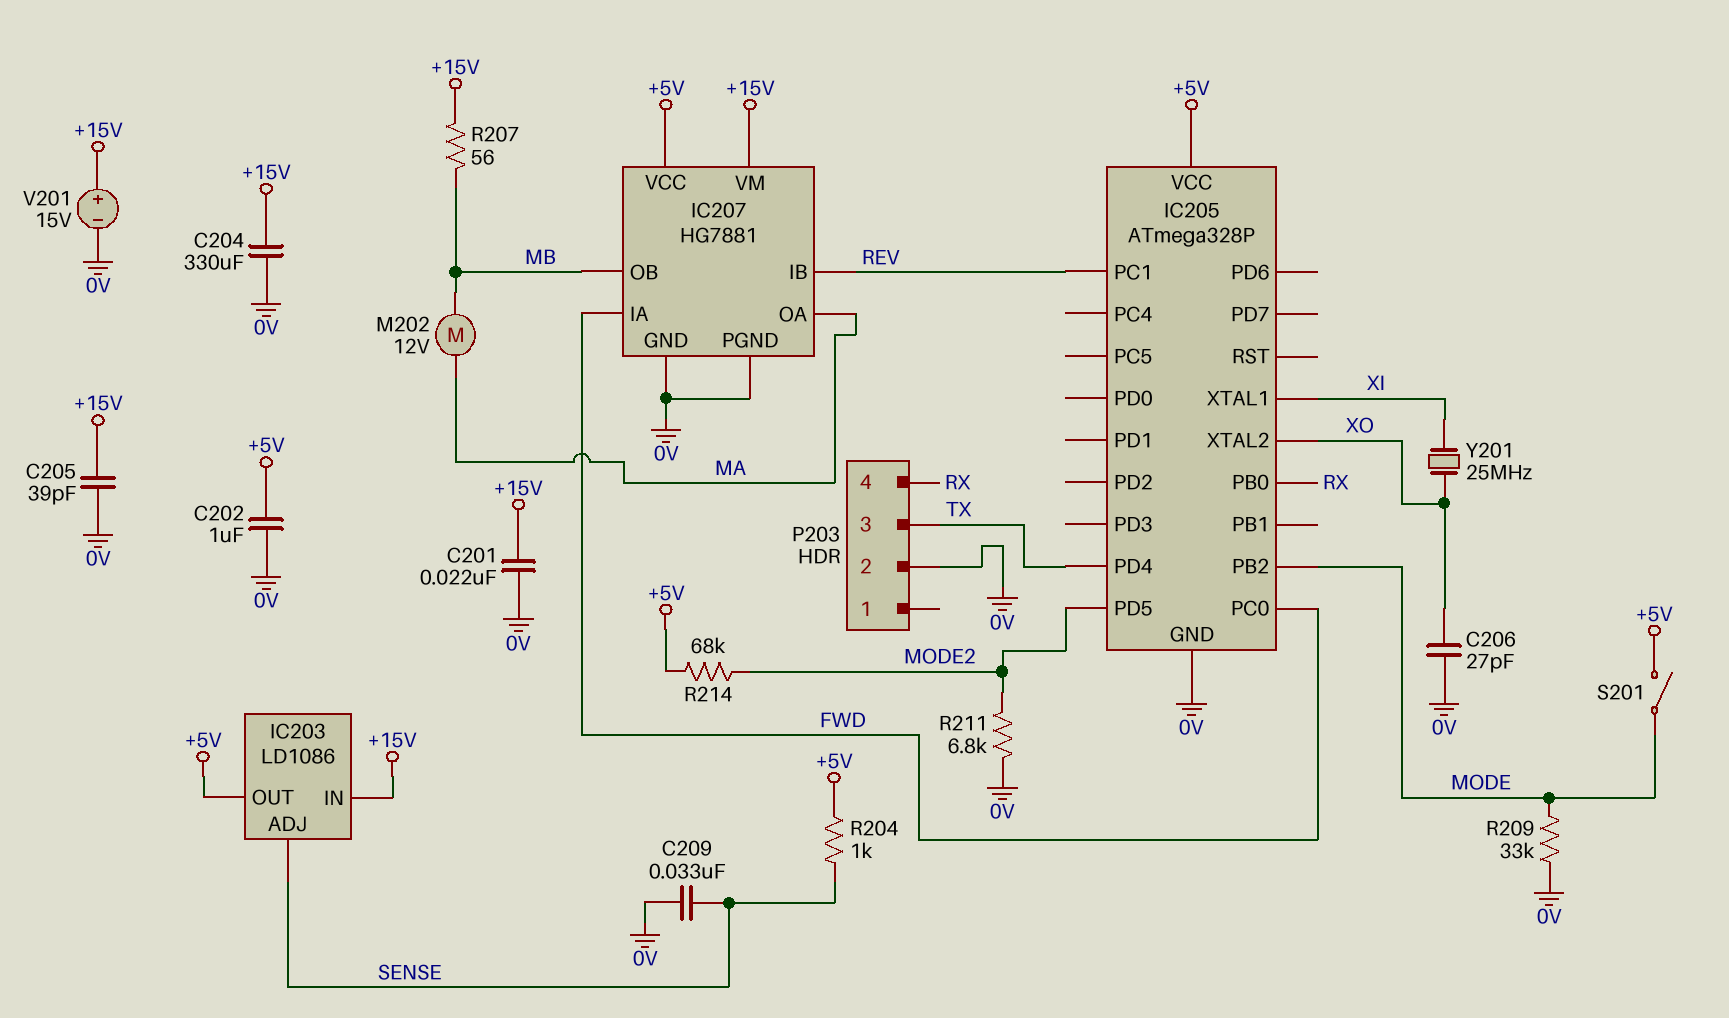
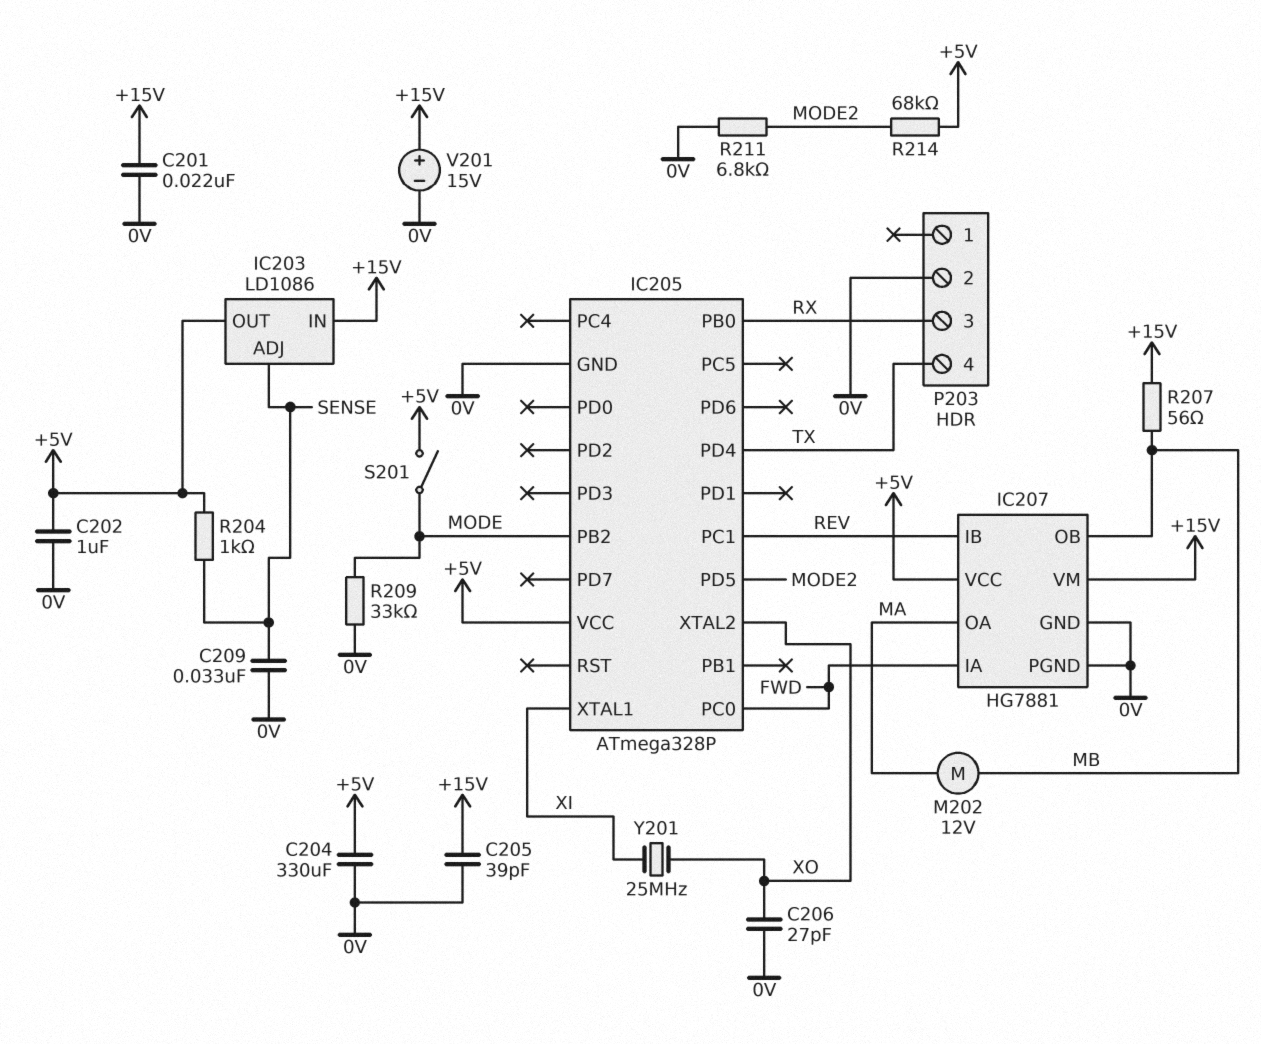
C204: 330uF (+15V, 0V) -> 330uF (+5V, 0V)
P203 pin 3: TX -> RX
P203 pin 4: RX -> TX

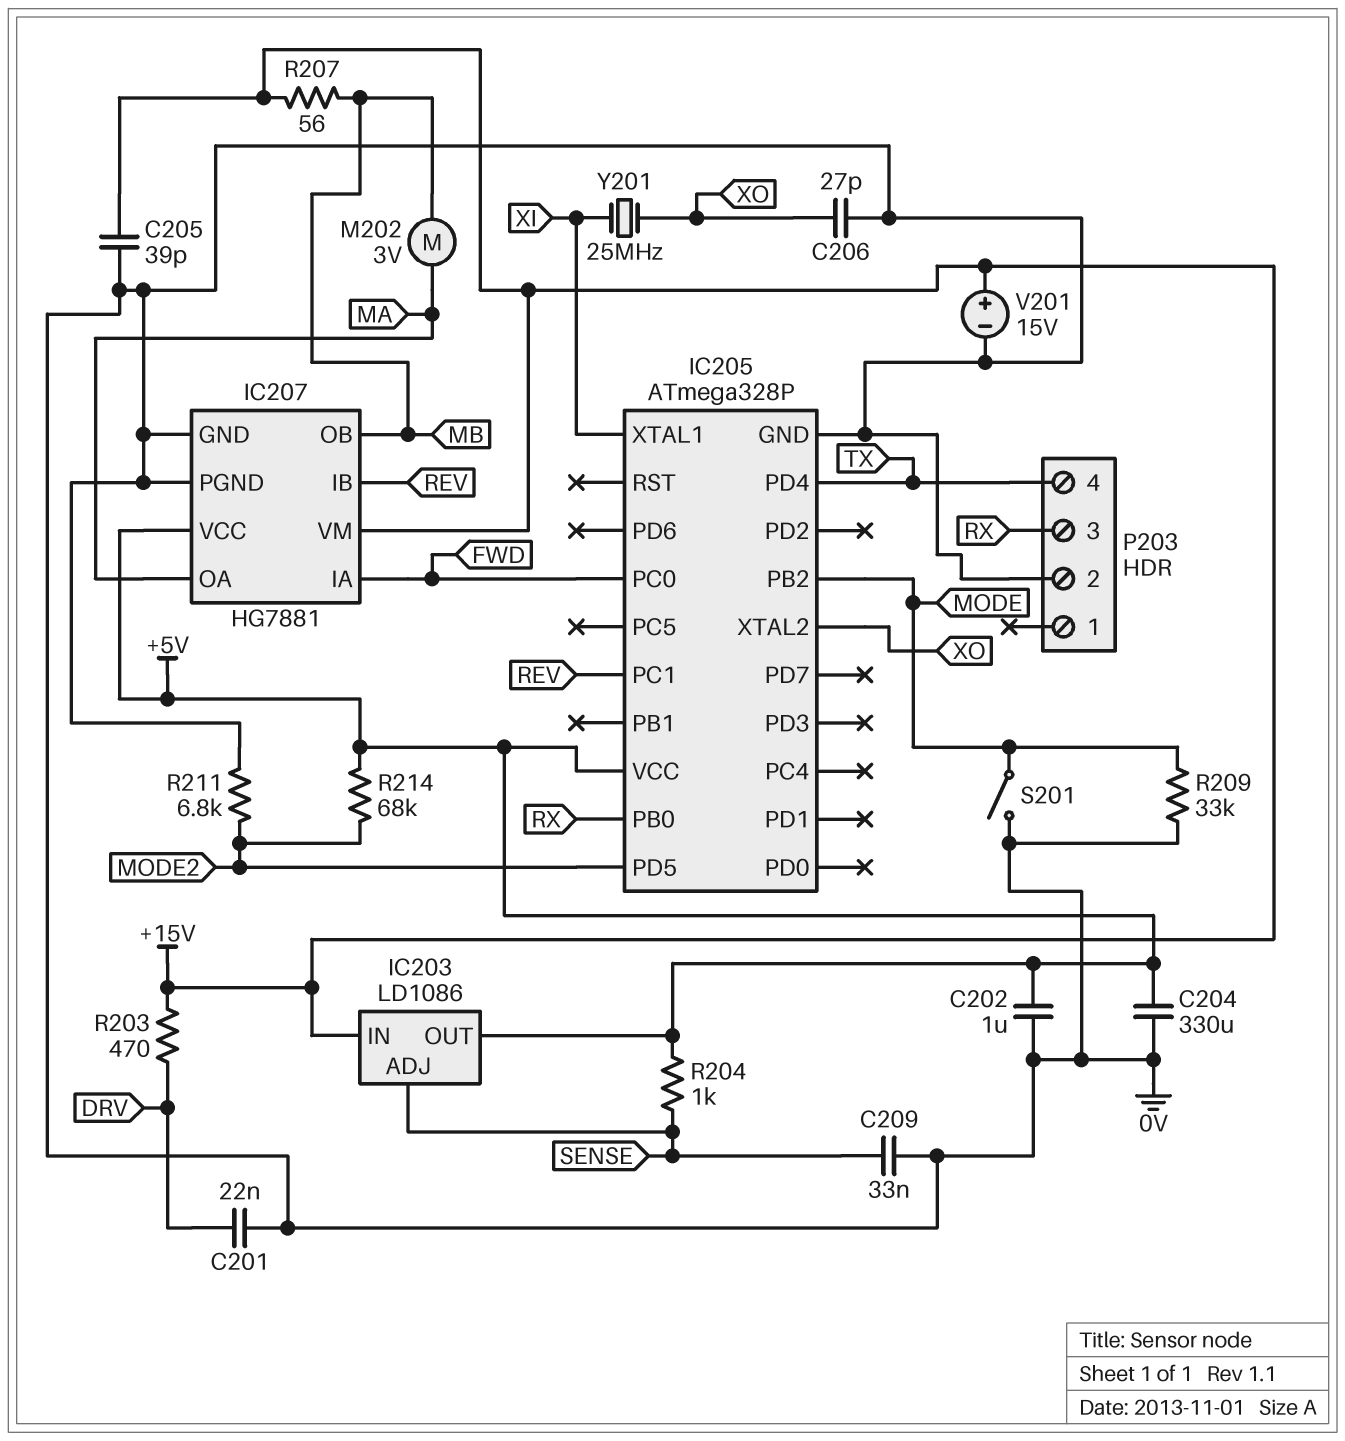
C201: 22nF (+15V, 0V) -> 22nF (0V, DRV)
M202: motor 12V (MA, MB) -> motor 3V (MA, MB)
R203: none -> 470 (+15V, DRV)
S201: switch (+5V, MODE) -> switch (0V, MODE)

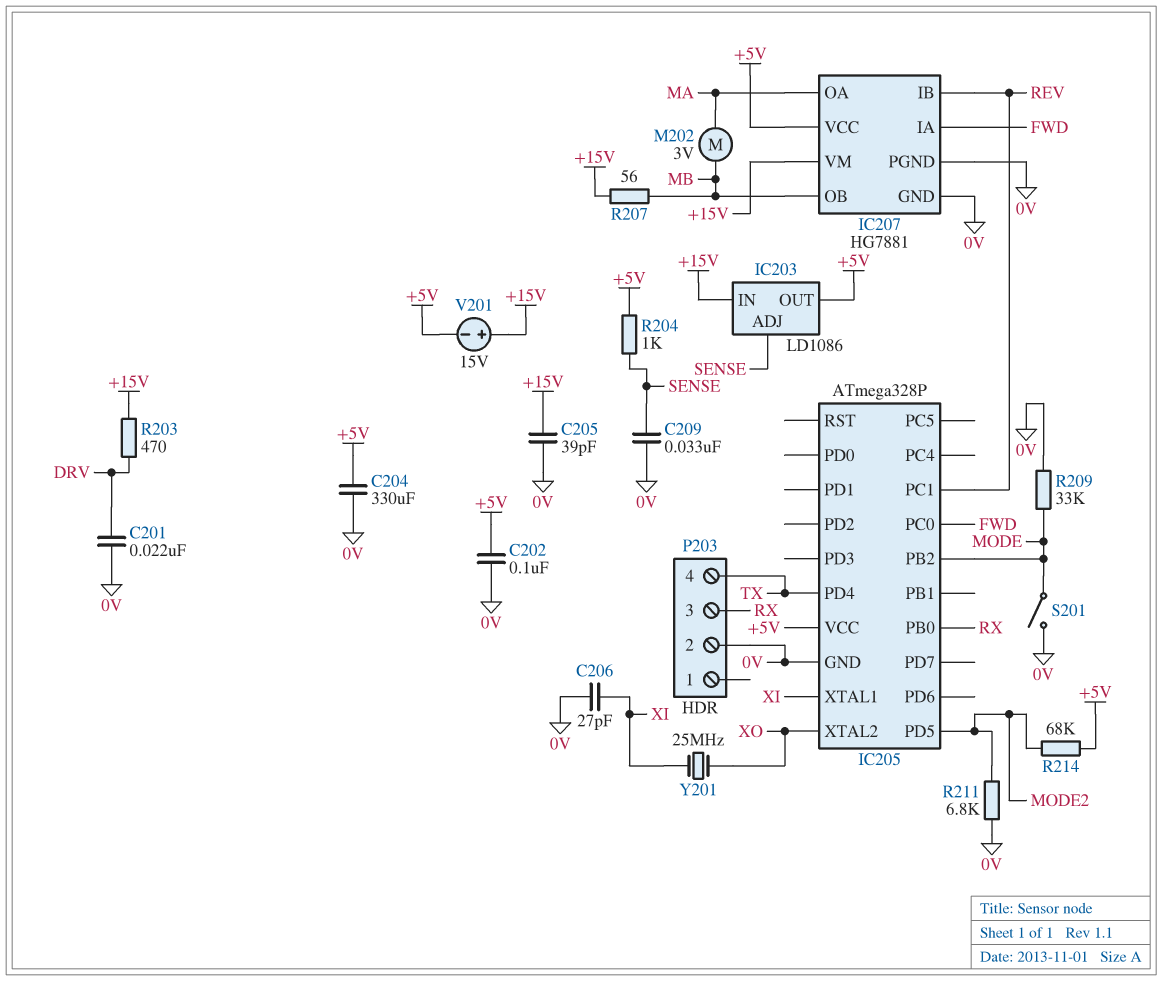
C202: 1uF (+5V, 0V) -> 100nF (+5V, 0V)
C206: 27pF (0V, XO) -> 27pF (0V, XI)
V201: 15V (plus +15V, minus 0V) -> 15V (plus +15V, minus +5V)

